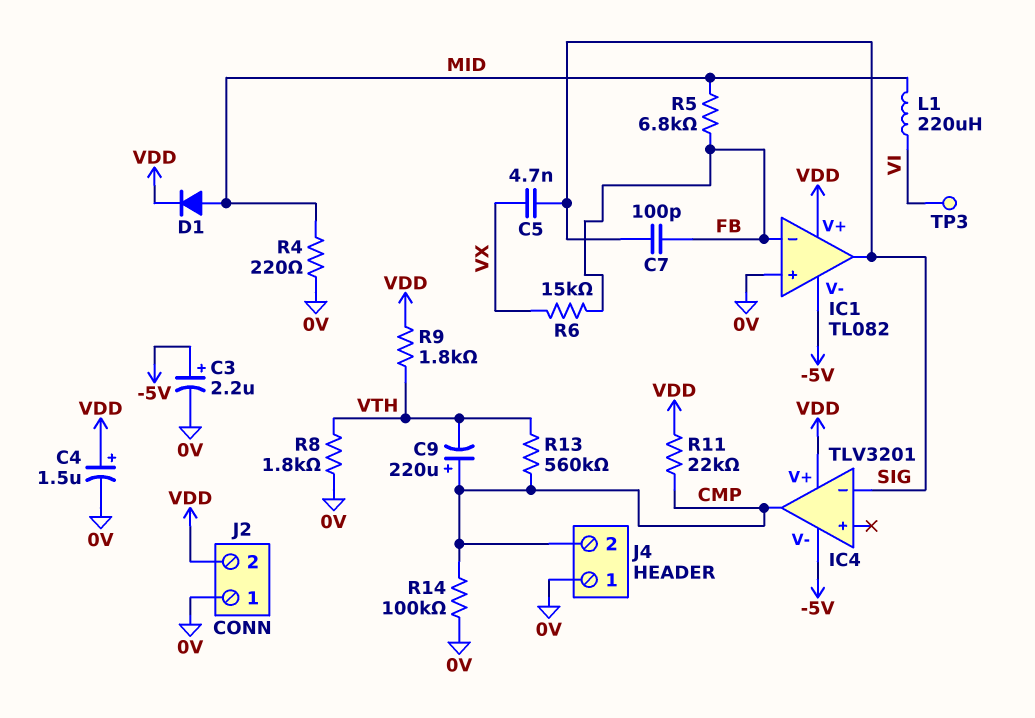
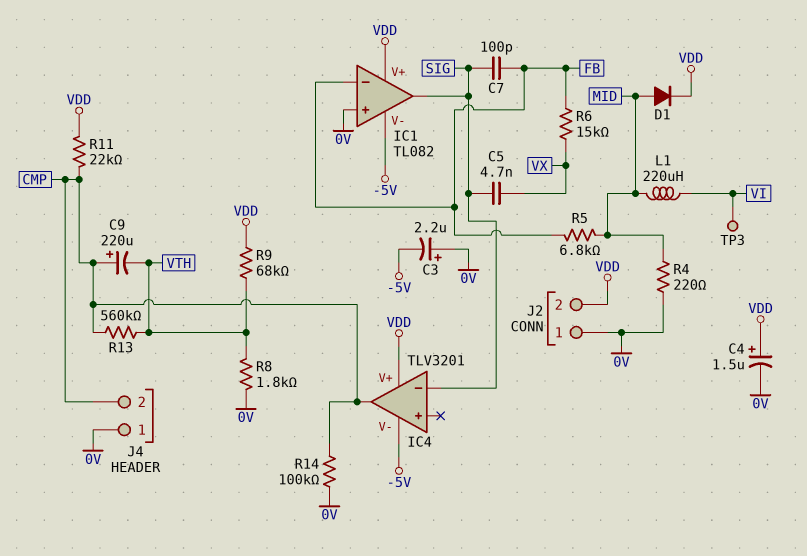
C3: 2.2uF (plus -5V, minus 0V) -> 2.2uF (plus 0V, minus -5V)
R9: 1.8k (VDD, VTH) -> 68k (VDD, VTH)

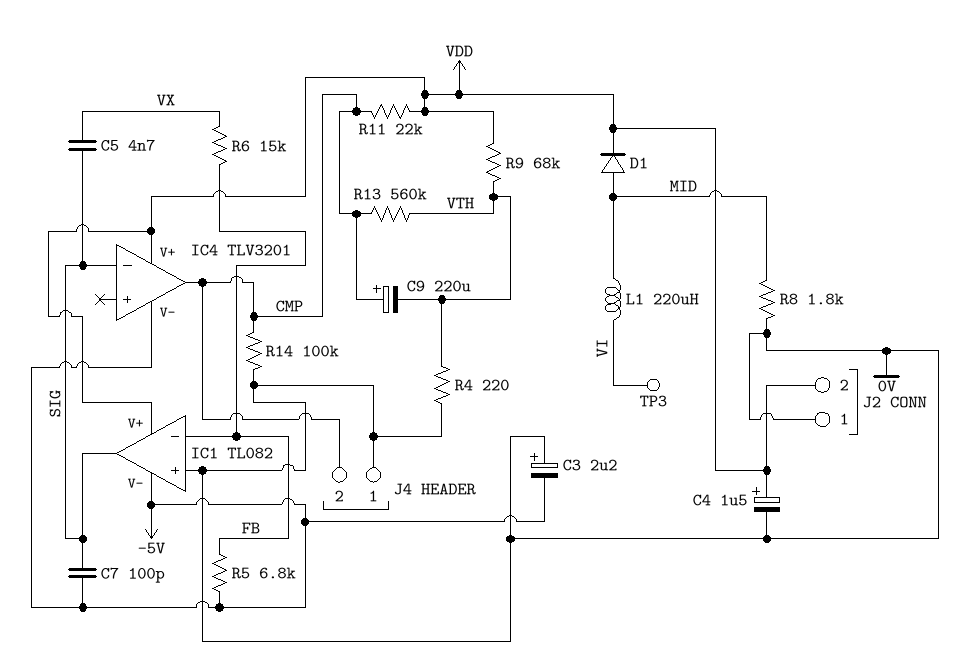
C7: 100pF (FB, SIG) -> 100pF (-5V, SIG)
R4: 220 (0V, MID) -> 220 (0V, VTH)
R5: 6.8k (FB, MID) -> 6.8k (-5V, FB)
R8: 1.8k (0V, VTH) -> 1.8k (0V, MID)

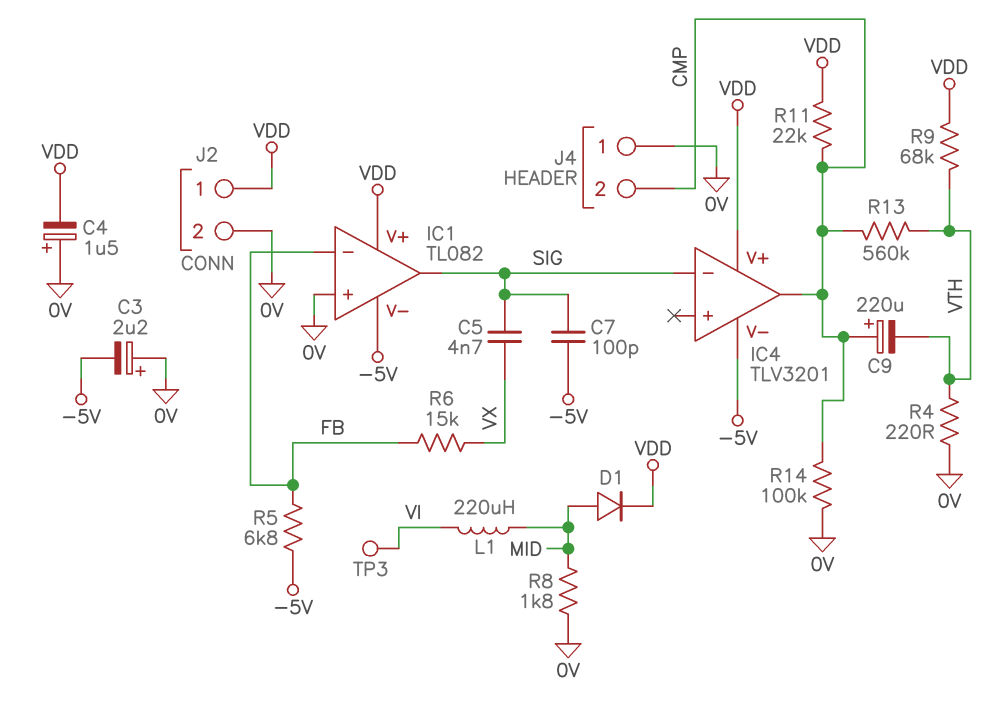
C4: 1.5uF (plus VDD, minus 0V) -> 1.5uF (plus 0V, minus VDD)
J2 pin 1: 0V -> VDD
J2 pin 2: VDD -> 0V

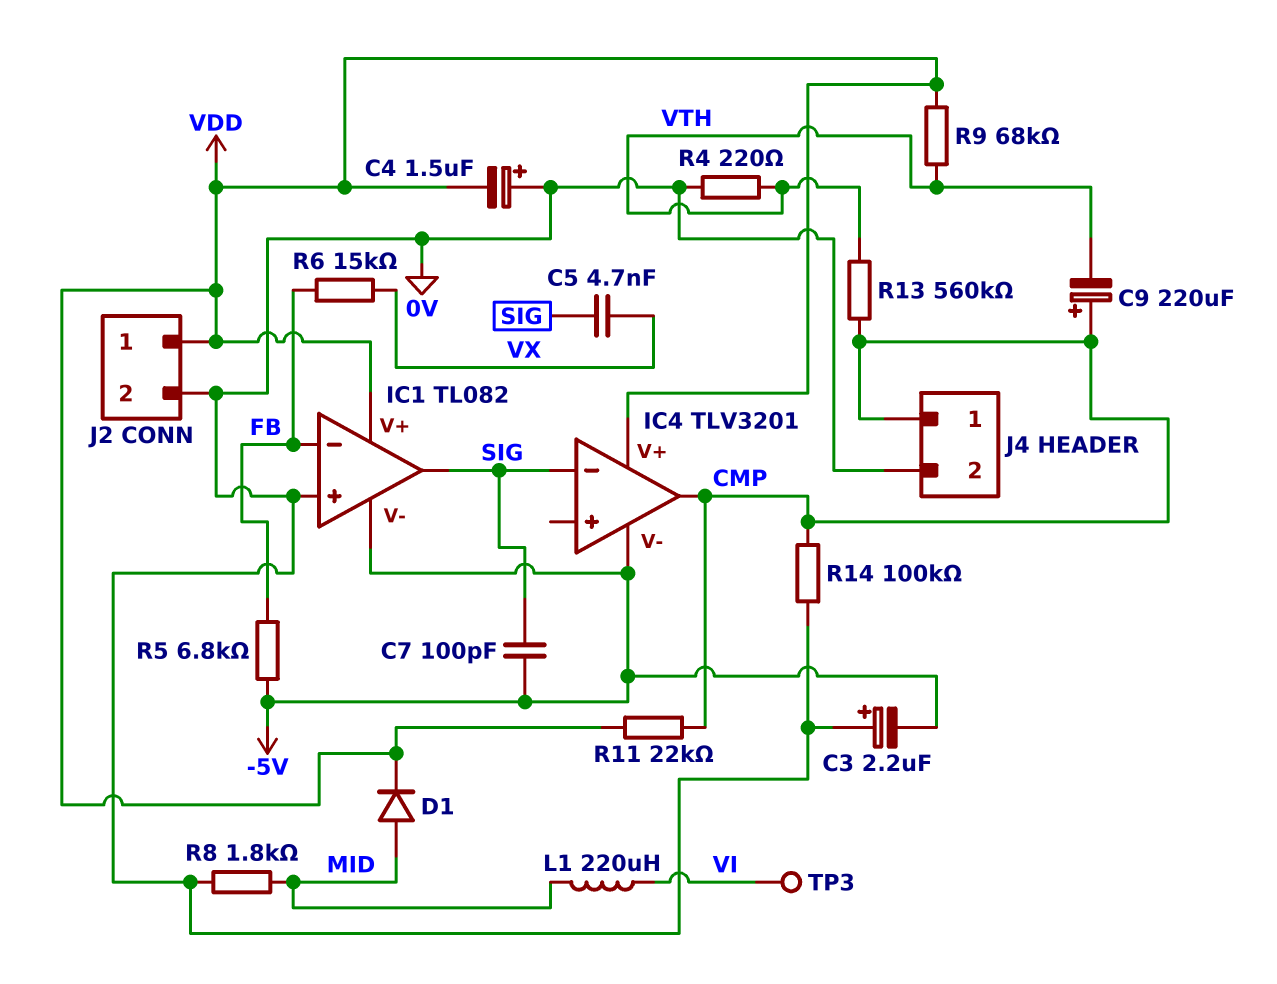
J4 pin 1: 0V -> CMP
J4 pin 2: CMP -> 0V

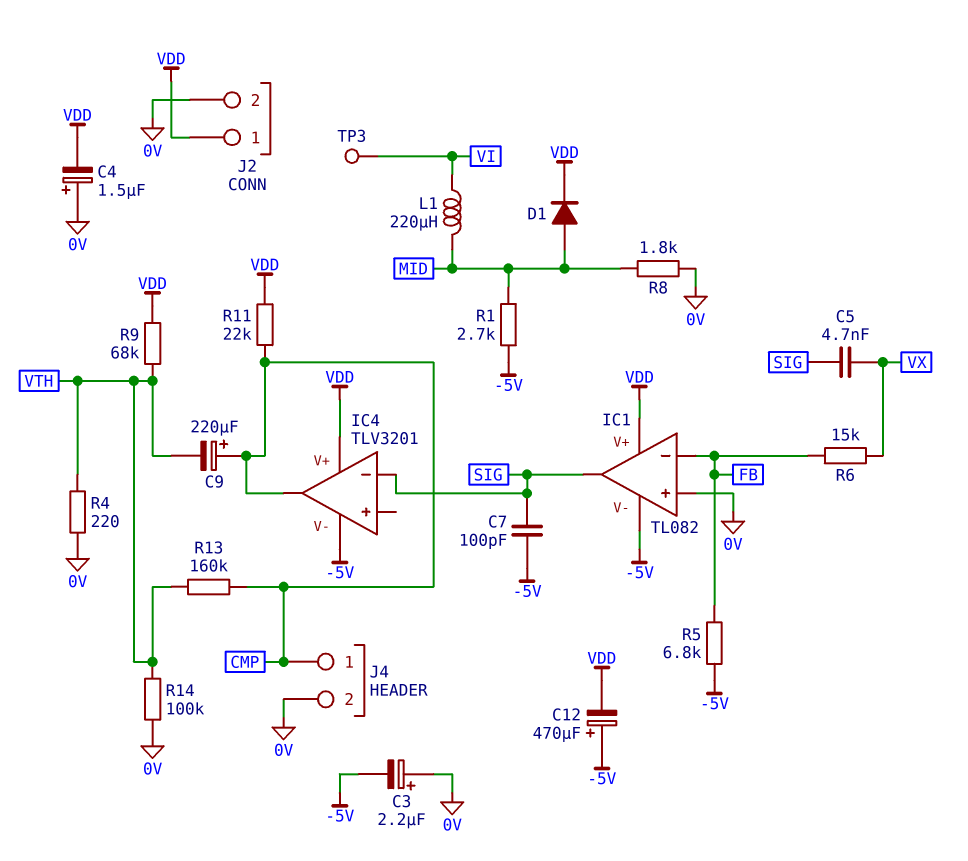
C12: none -> 470uF (plus -5V, minus VDD)
R1: none -> 2.7k (-5V, MID)
R13: 560k (CMP, VTH) -> 160k (CMP, VTH)
R14: 100k (0V, CMP) -> 100k (0V, VTH)

